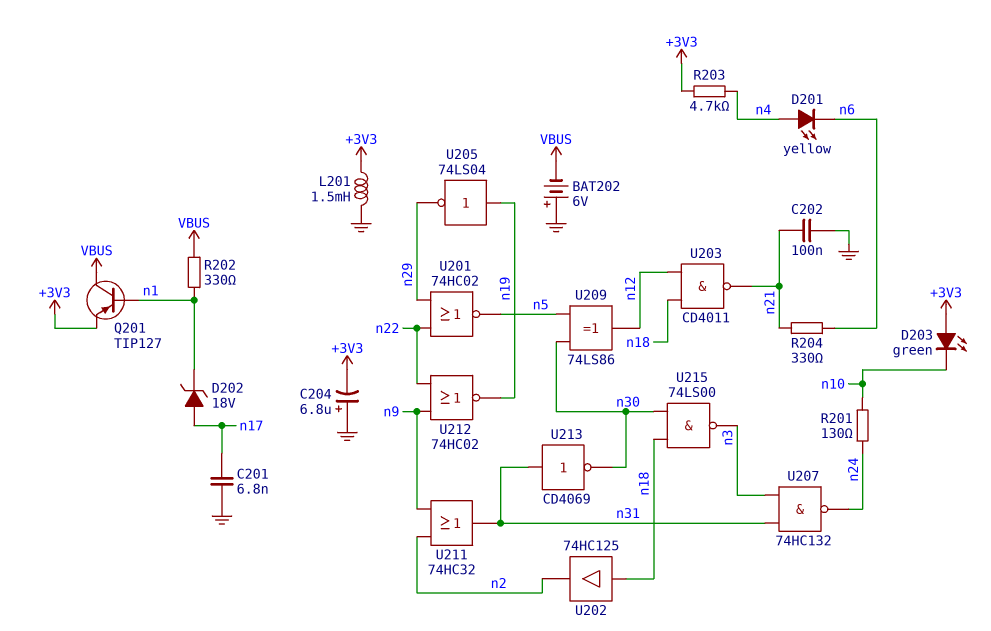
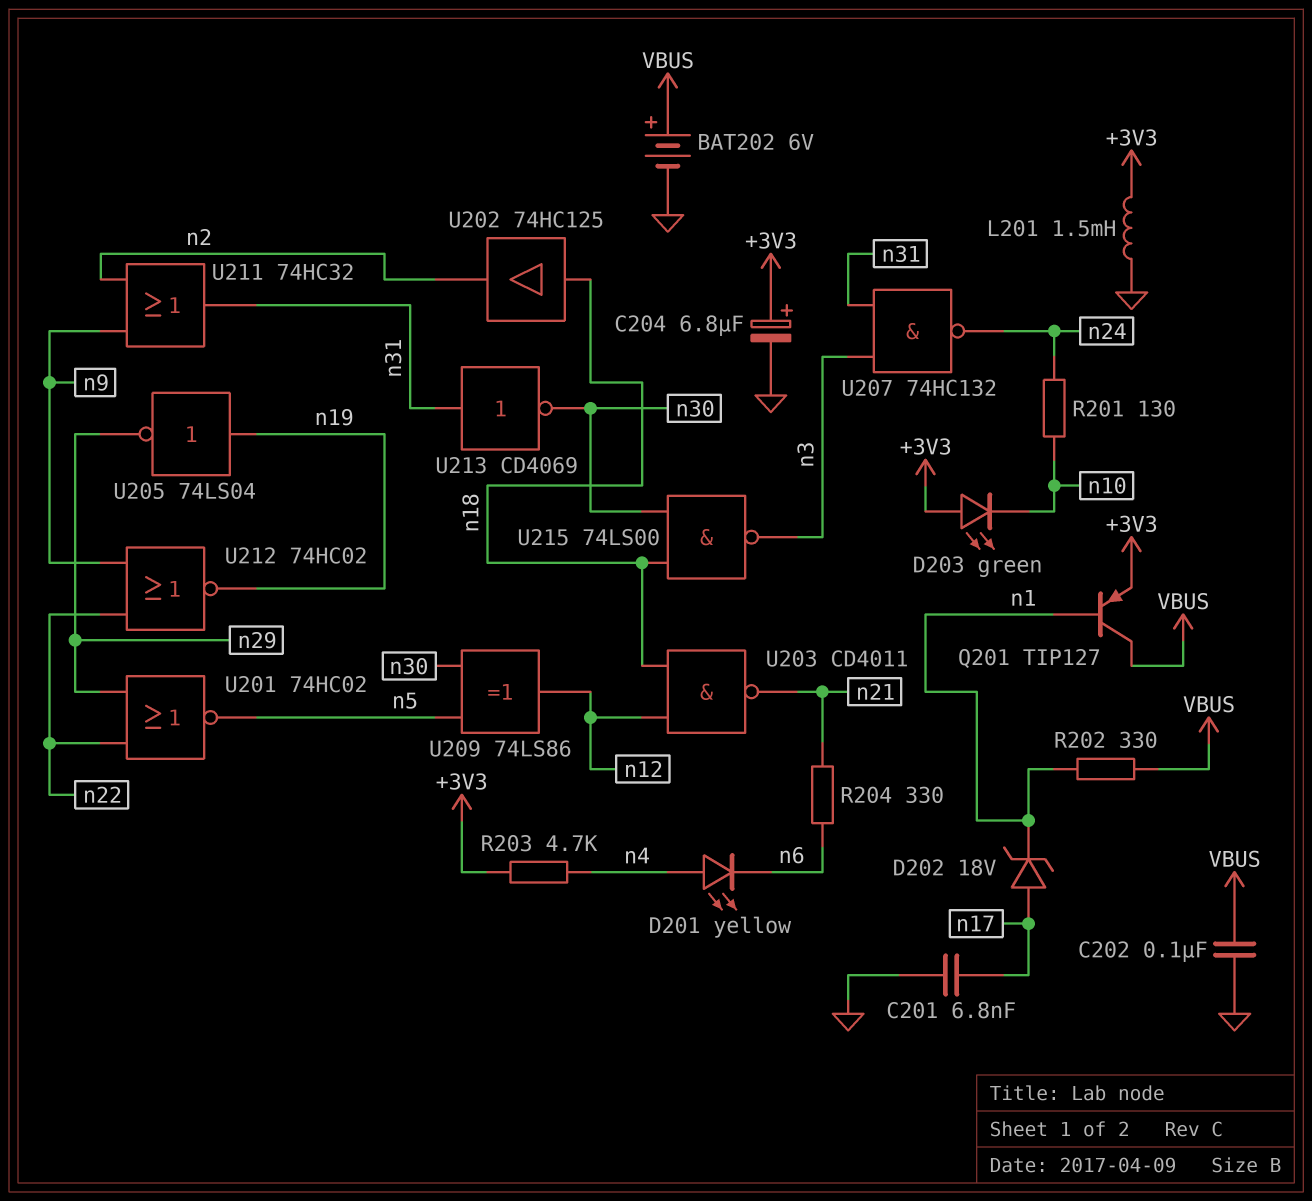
BAT202: 6V (plus GND, minus VBUS) -> 6V (plus VBUS, minus GND)
C202: 100nF (GND, n21) -> 100nF (GND, VBUS)
C204: 6.8uF (plus GND, minus +3V3) -> 6.8uF (plus +3V3, minus GND)

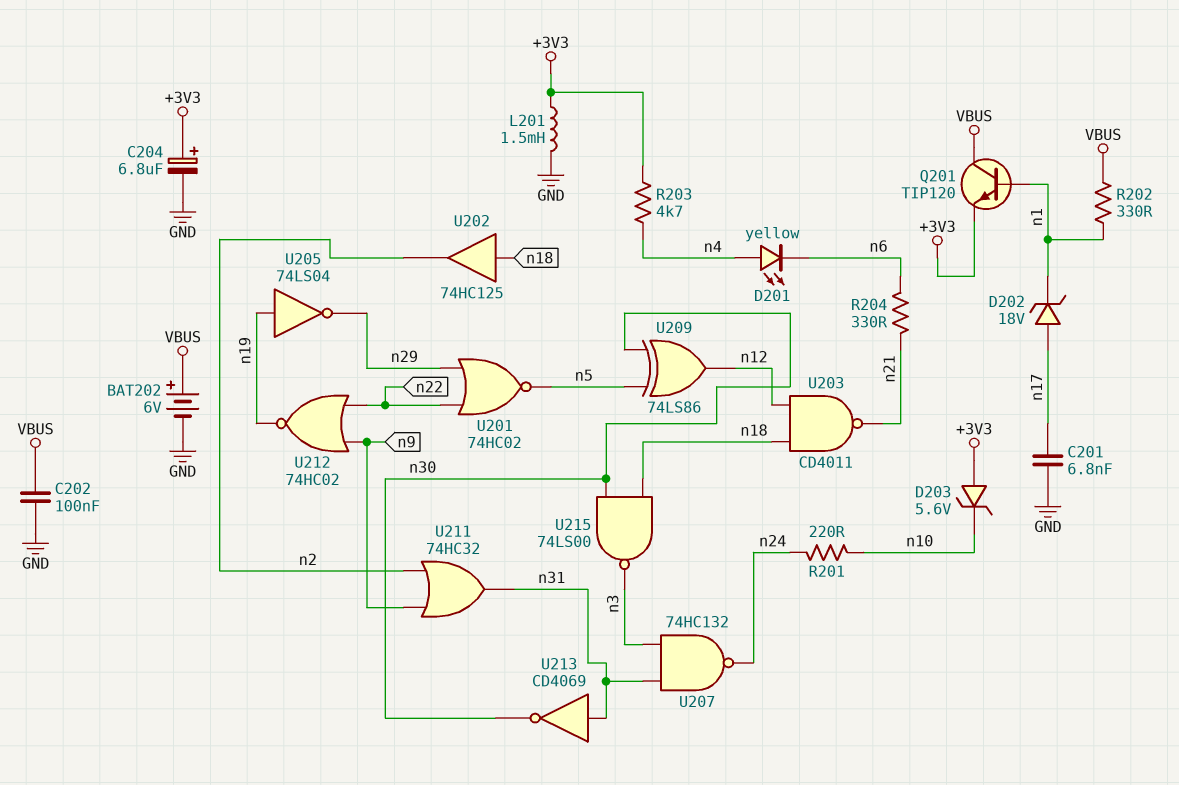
D203: LED green (A +3V3, K n10) -> zener 5.6V (A +3V3, K n10)
Q201: PNP TIP127 (B n1, C VBUS, E +3V3) -> NPN TIP120 (B n1, C VBUS, E +3V3)
R201: 130 (n10, n24) -> 220 (n10, n24)

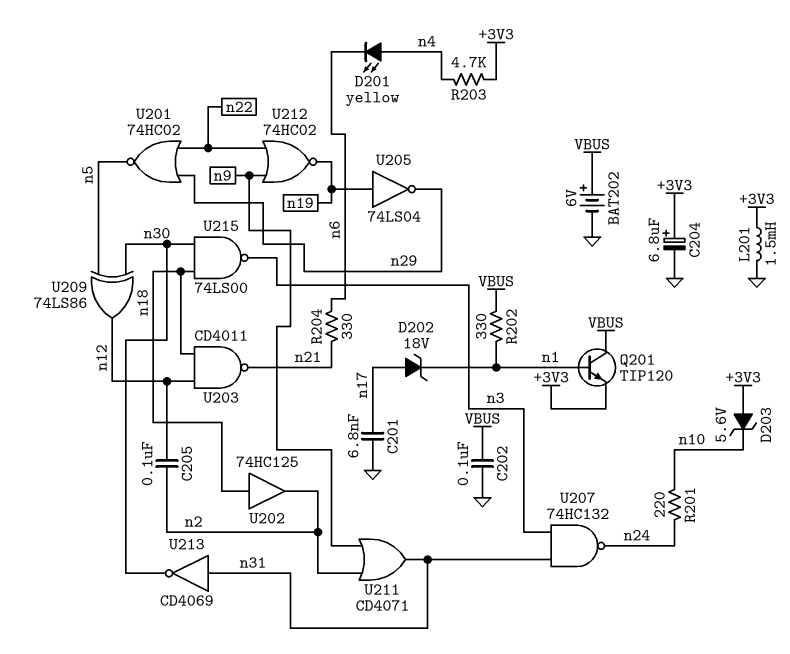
C205: none -> 100nF (n2, n12)
U211: OR 74HC32 (in n2, in n9, out n31) -> OR CD4071 (in n2, in n9, out n31)

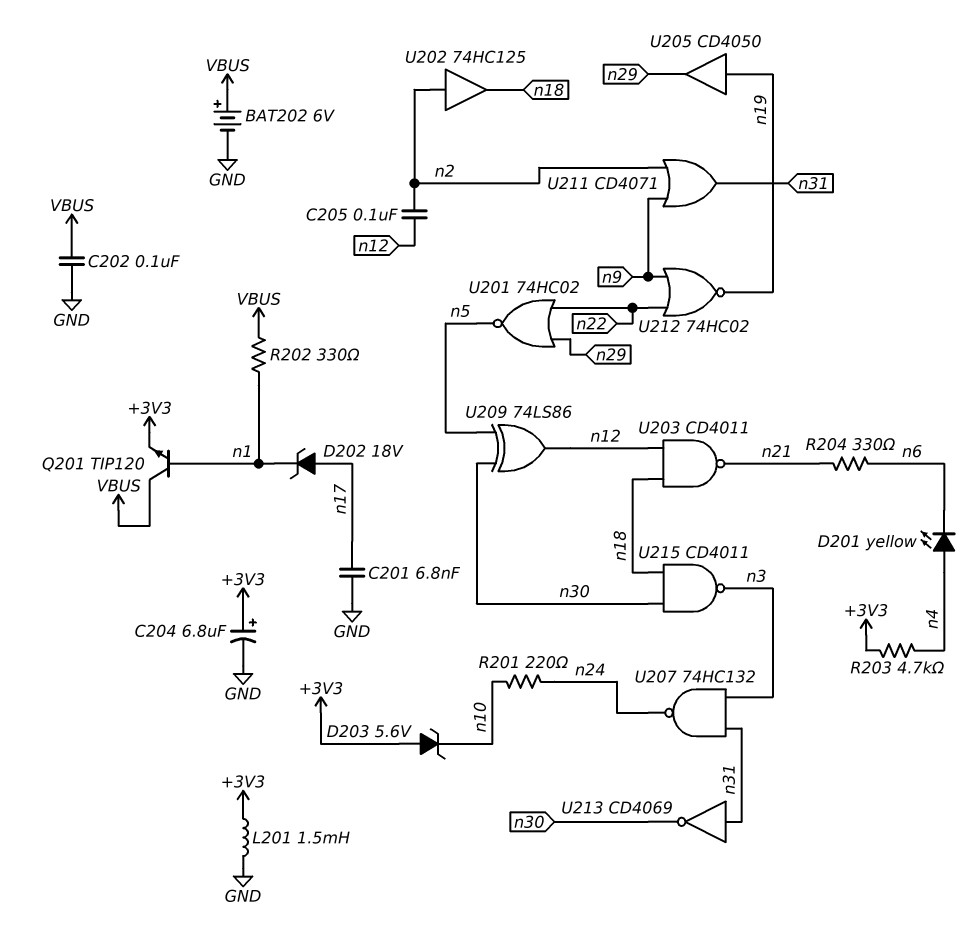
U202: buffer 74HC125 (in n18, out n2) -> buffer 74HC125 (in n2, out n18)
U205: NOT 74LS04 (in n19, out n29) -> buffer CD4050 (in n19, out n29)
U215: NAND 74LS00 (in n18, in n30, out n3) -> NAND CD4011 (in n18, in n30, out n3)

